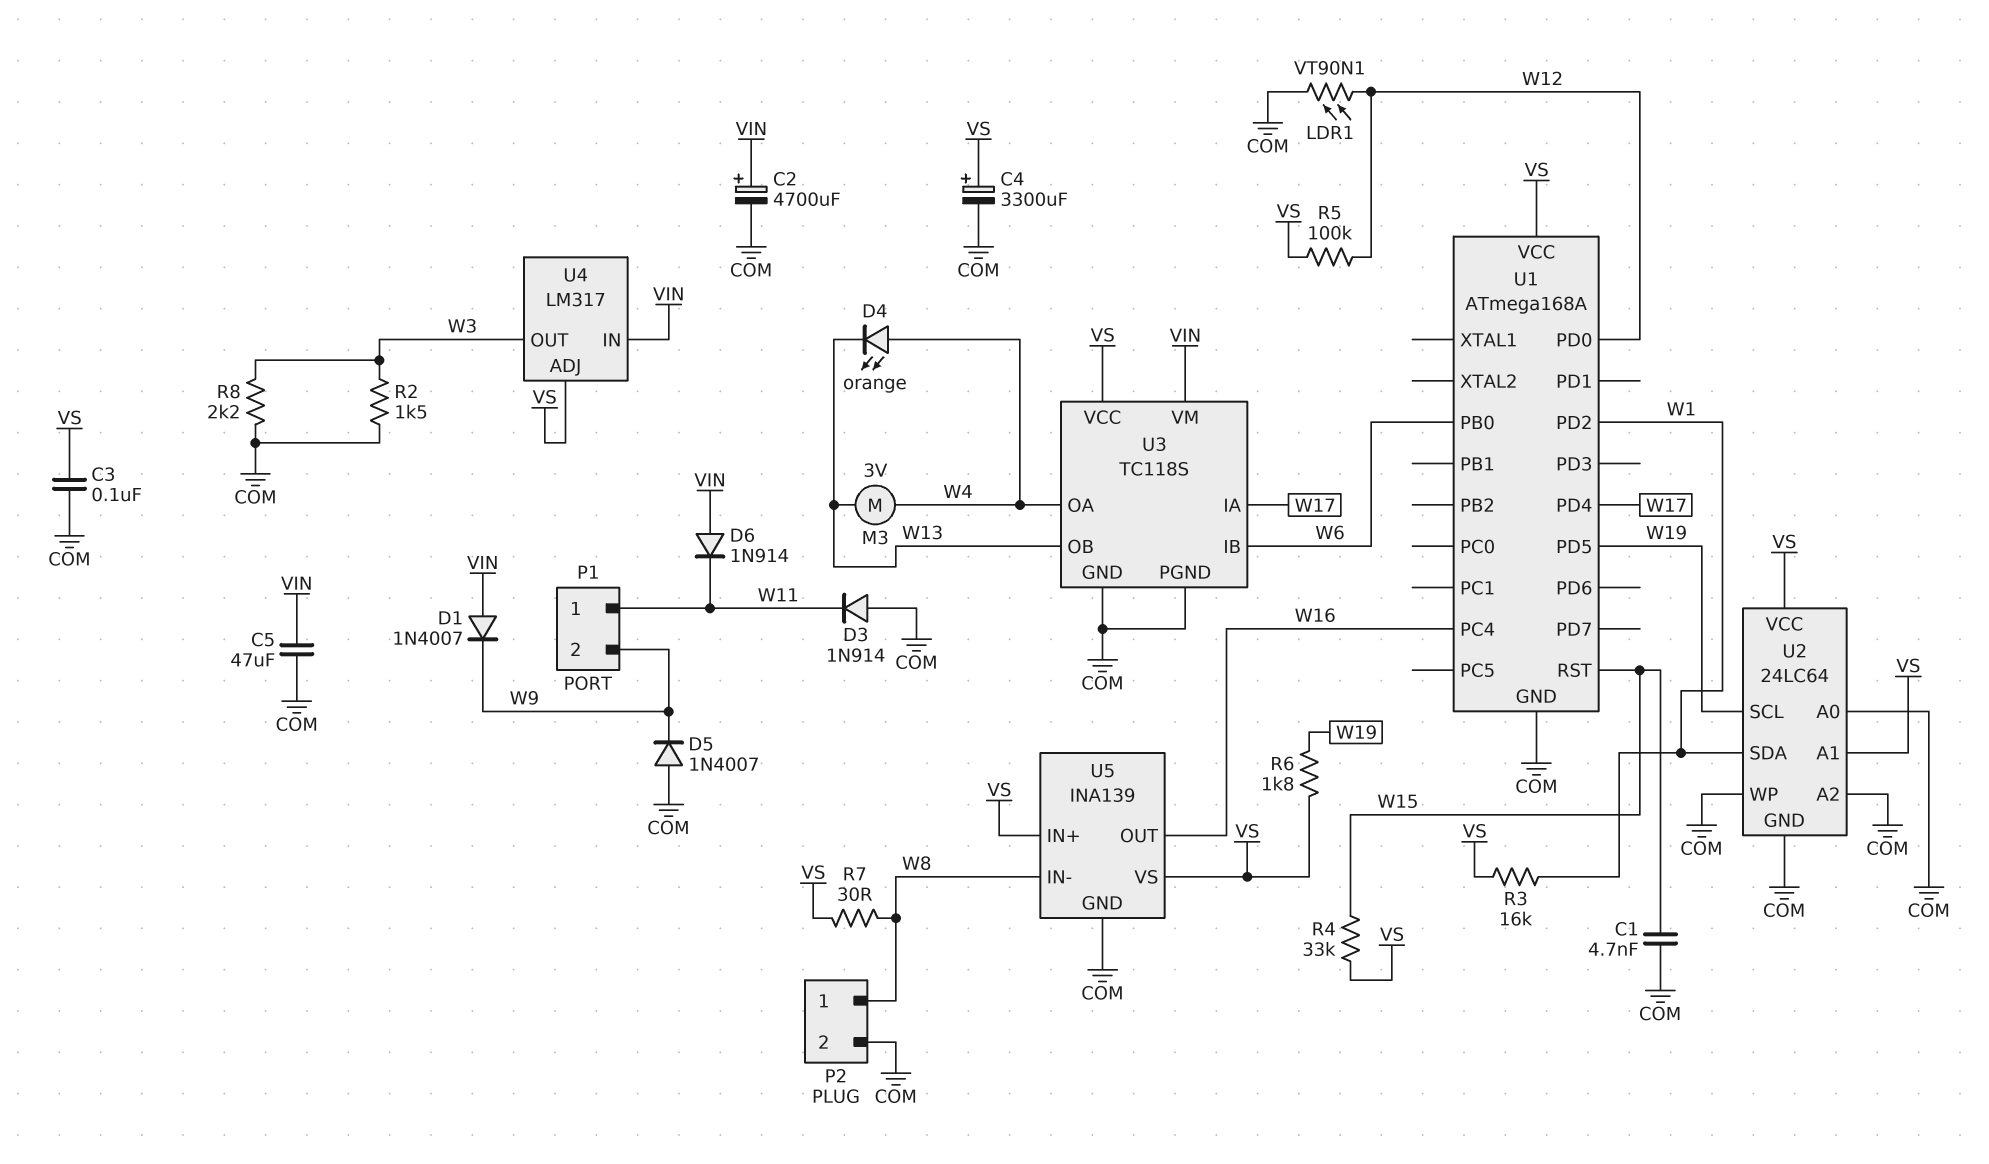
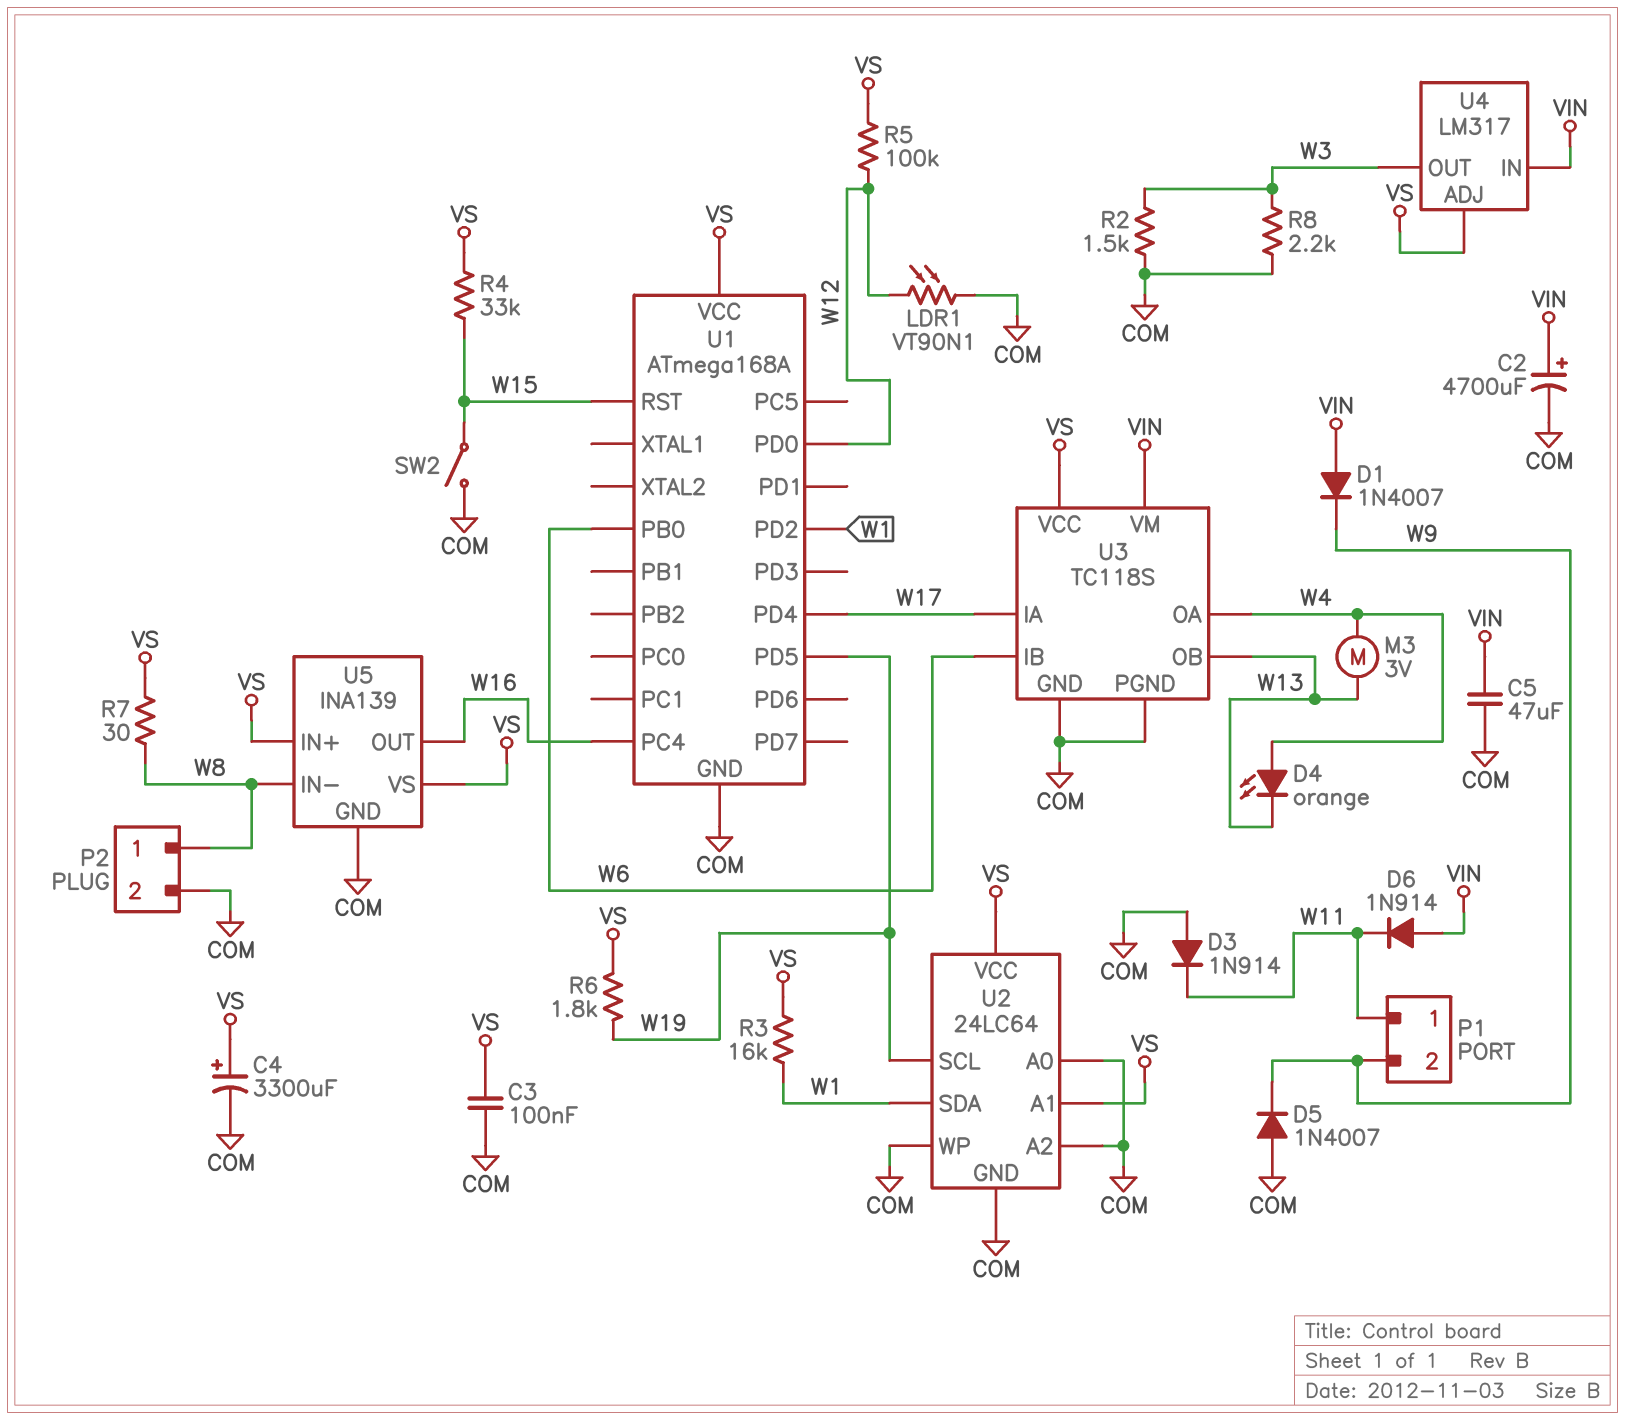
C1: 4.7nF (COM, W15) -> none
SW2: none -> switch (COM, W15)

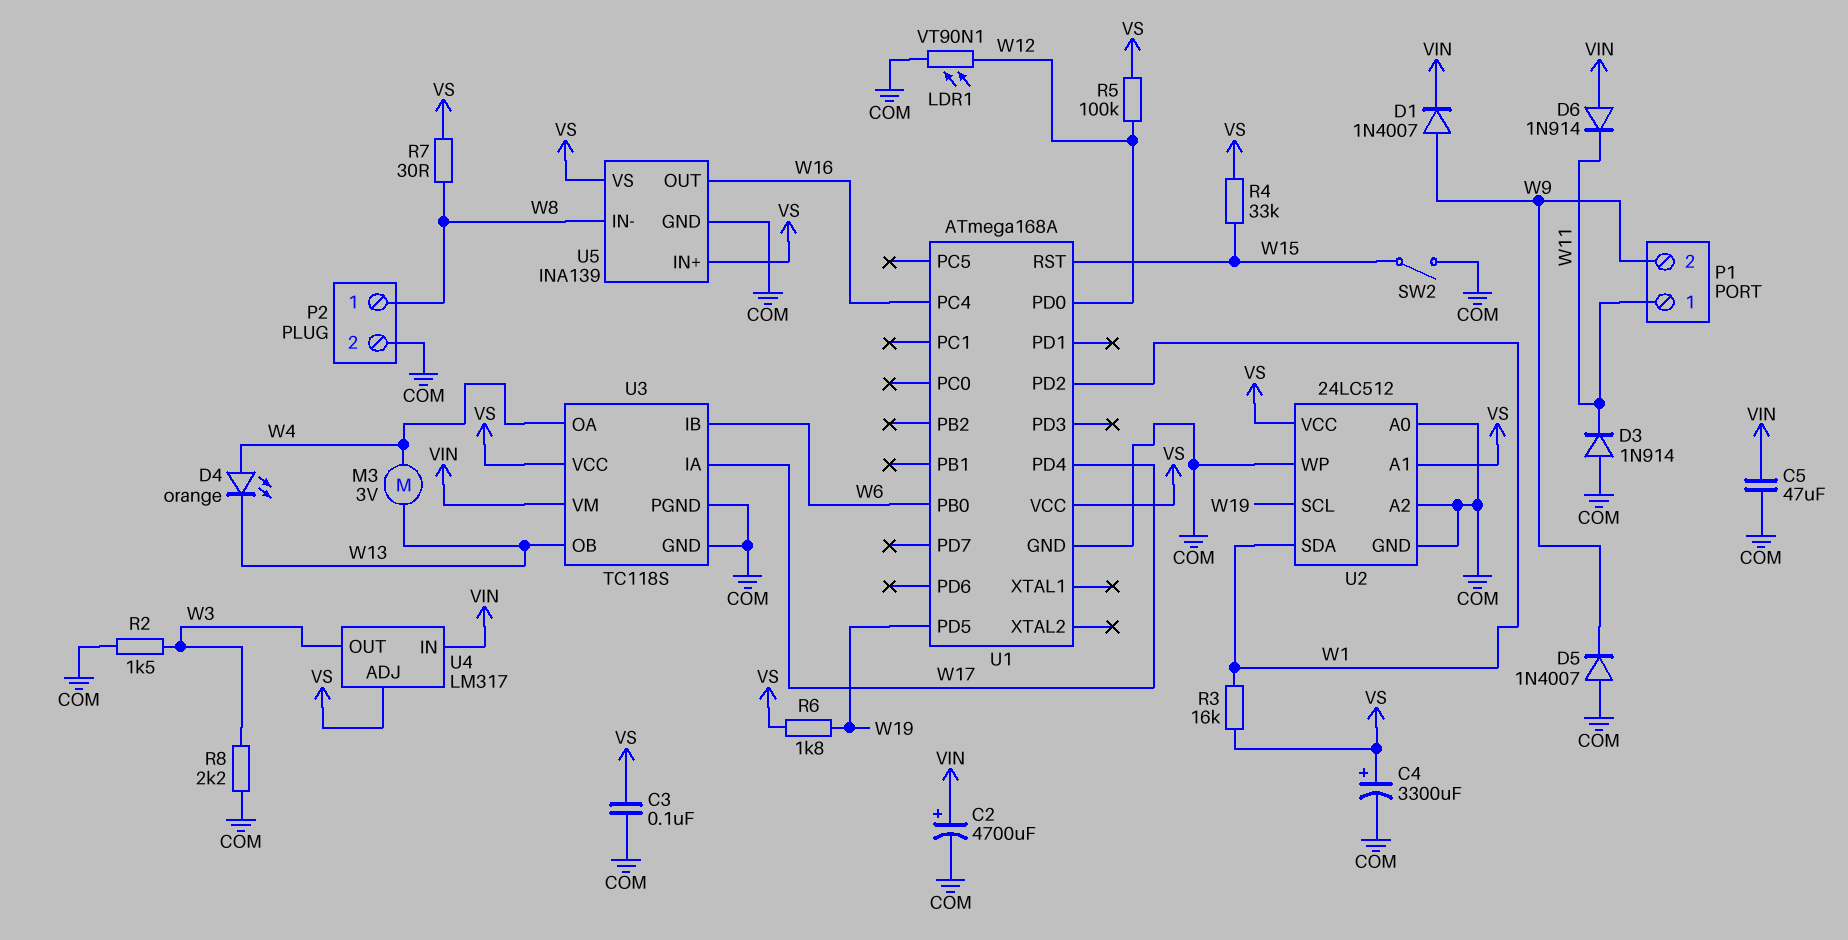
D1: diode 1N4007 (A VIN, K W9) -> diode 1N4007 (A W9, K VIN)
U2: 24LC64 -> 24LC512

